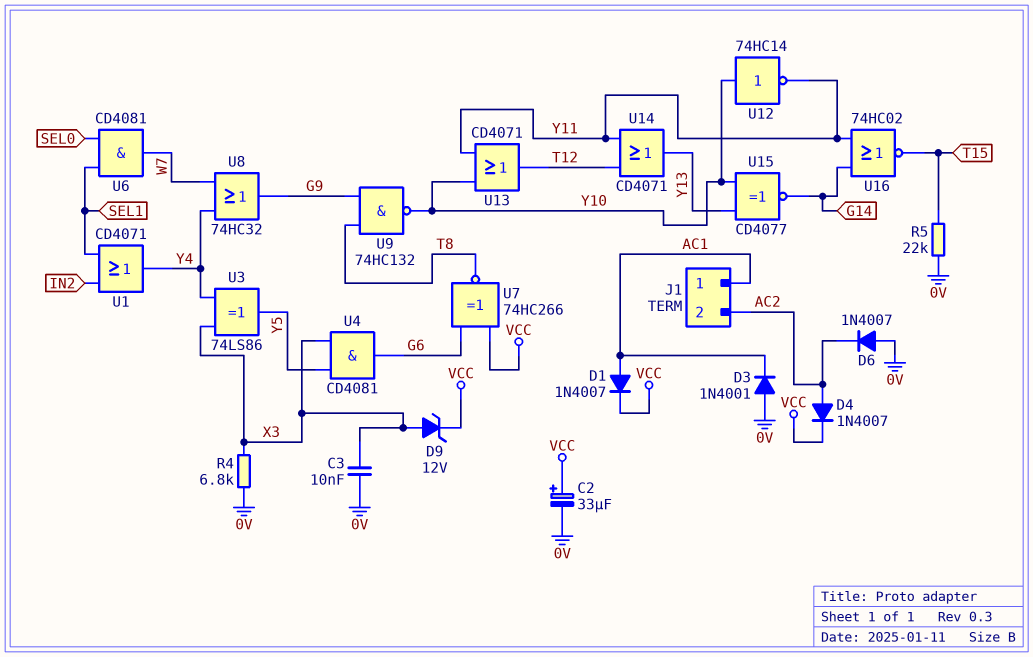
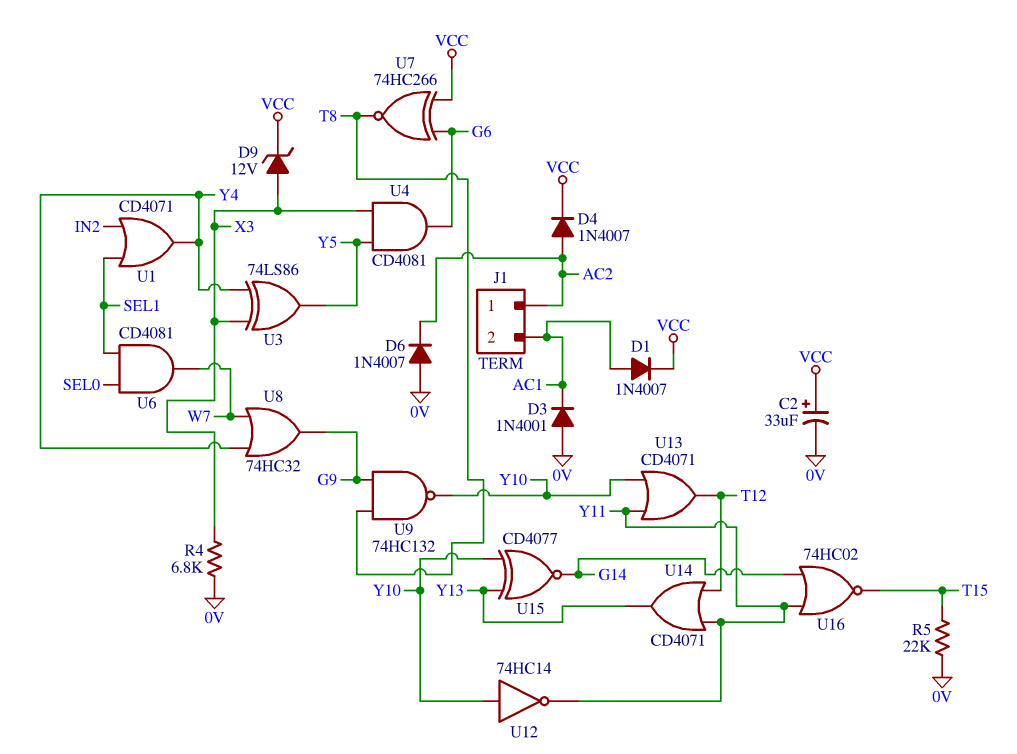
C3: 10nF (0V, X3) -> none
J1 pin 1: AC1 -> AC2
J1 pin 2: AC2 -> AC1

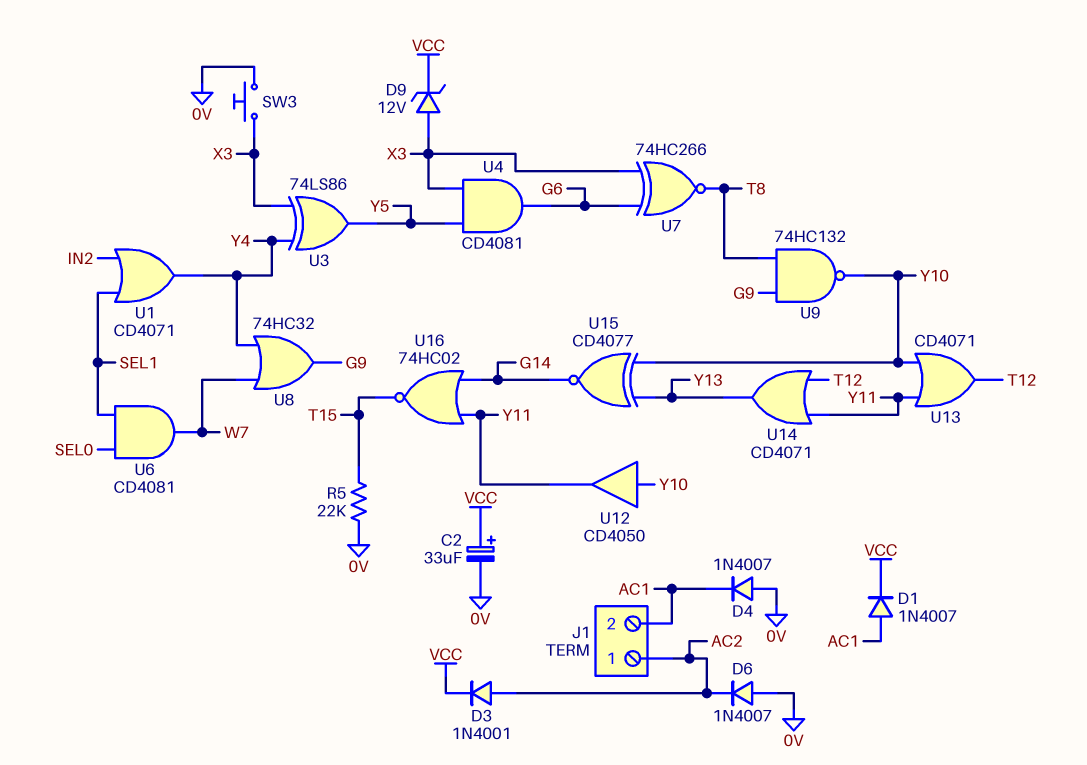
D3: diode 1N4001 (A 0V, K AC1) -> diode 1N4001 (A AC2, K VCC)
D4: diode 1N4007 (A AC2, K VCC) -> diode 1N4007 (A 0V, K AC1)
R4: 6.8k (0V, X3) -> none
SW3: none -> button (0V, X3)
U7: XNOR 74HC266 (in G6, in VCC, out T8) -> XNOR 74HC266 (in G6, in X3, out T8)
U12: NOT 74HC14 (in Y10, out Y11) -> buffer CD4050 (in Y10, out Y11)

